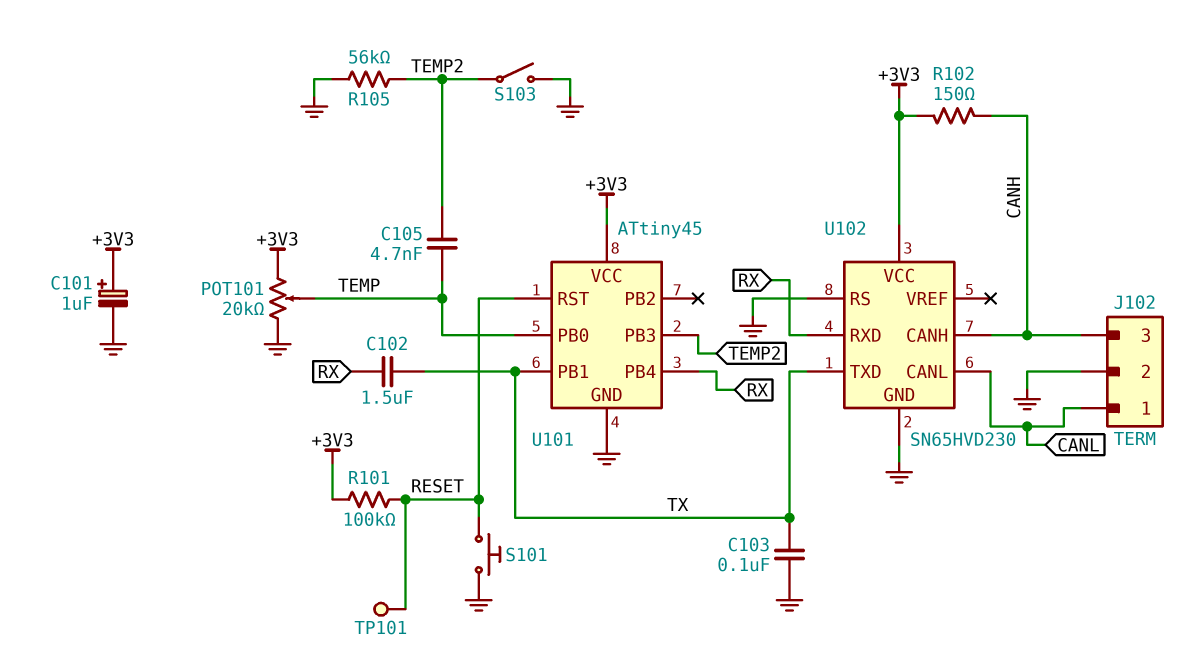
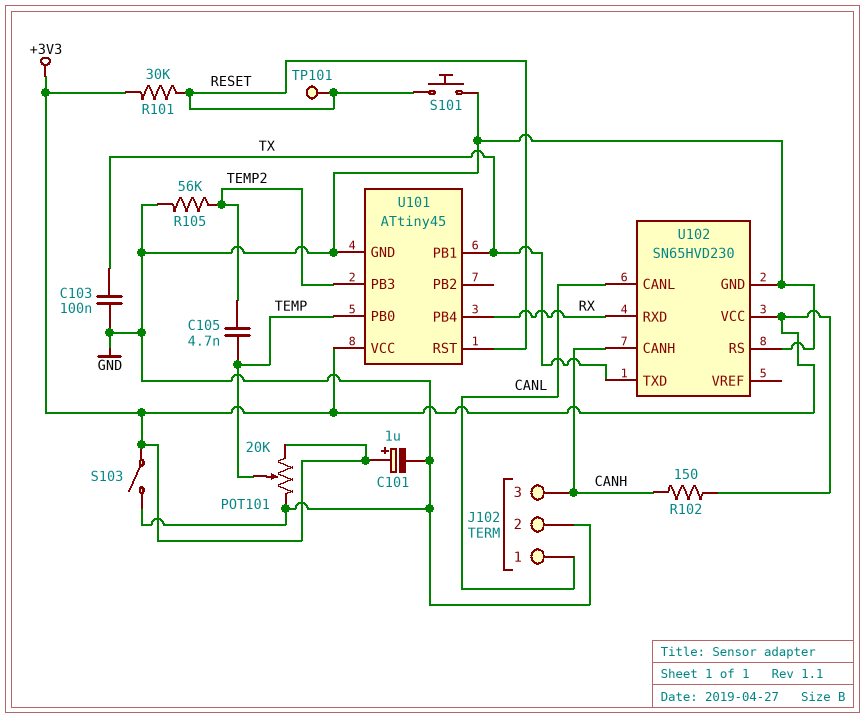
C102: 1.5uF (RX, TX) -> none
R101: 100k (+3V3, RESET) -> 30k (+3V3, RESET)
S103: switch (GND, TEMP2) -> switch (+3V3, GND)

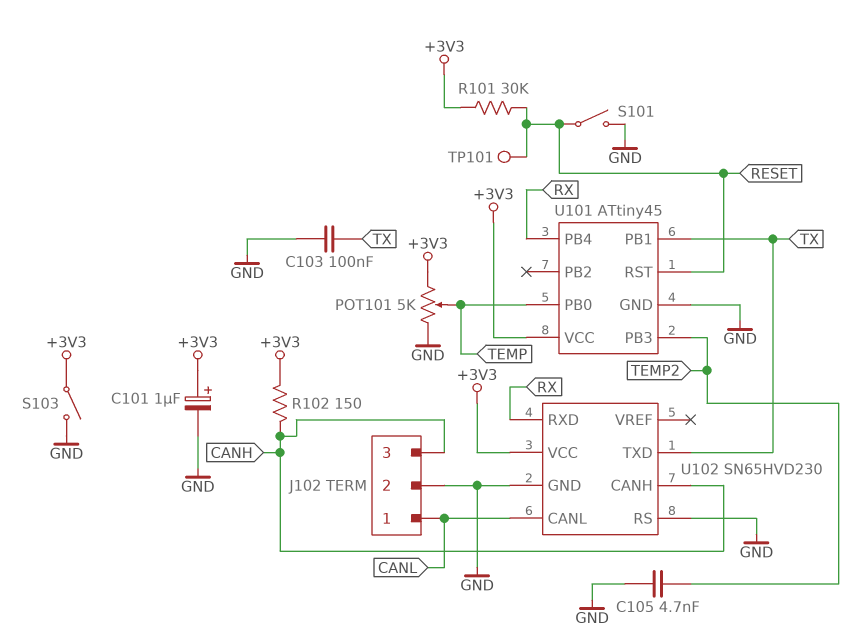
C105: 4.7nF (TEMP, TEMP2) -> 4.7nF (GND, TEMP2)
POT101: 20k (+3V3, GND, wiper TEMP) -> 5k (+3V3, GND, wiper TEMP)
R105: 56k (GND, TEMP2) -> none
S101: button (GND, RESET) -> switch (GND, RESET)

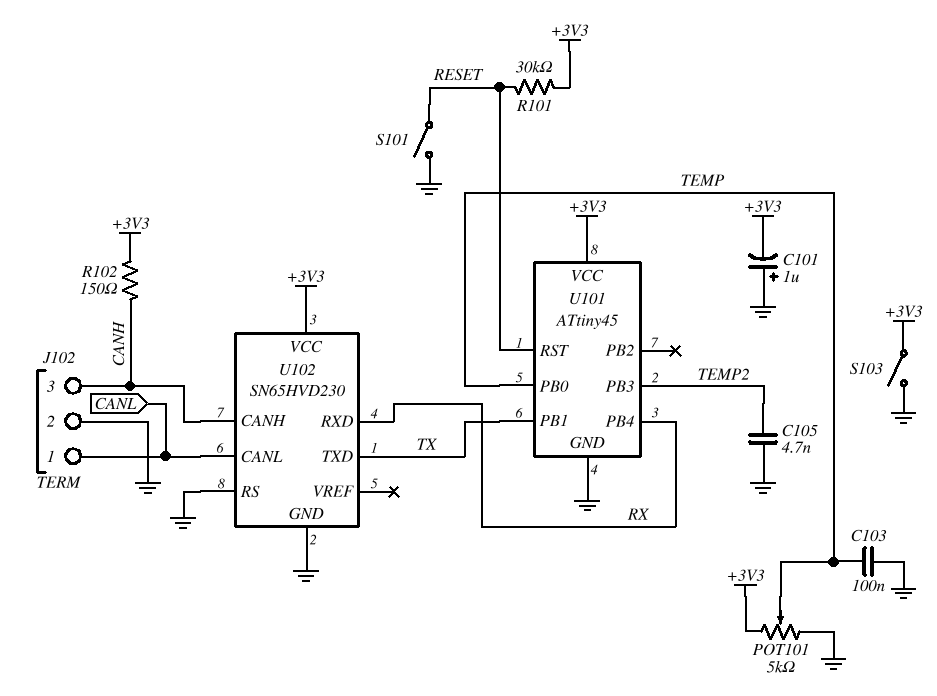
C101: 1uF (plus +3V3, minus GND) -> 1uF (plus GND, minus +3V3)
C103: 100nF (GND, TX) -> 100nF (GND, TEMP)
TP101: test point (RESET) -> none

